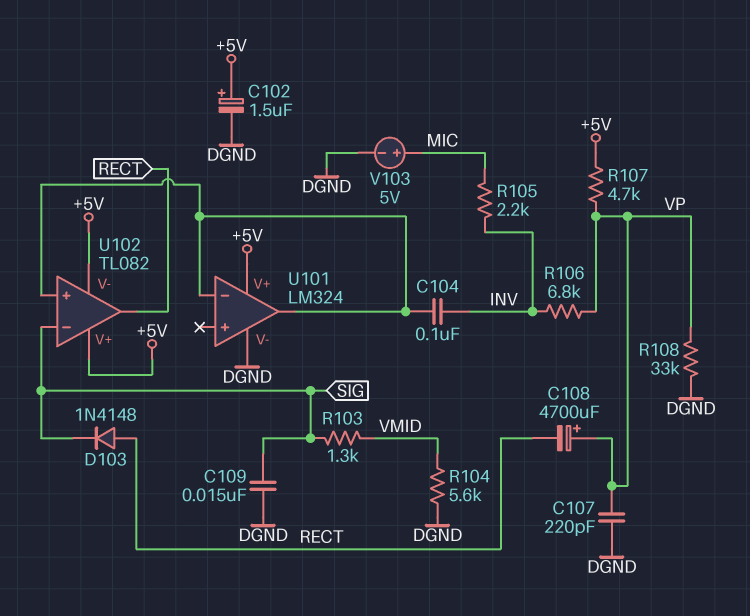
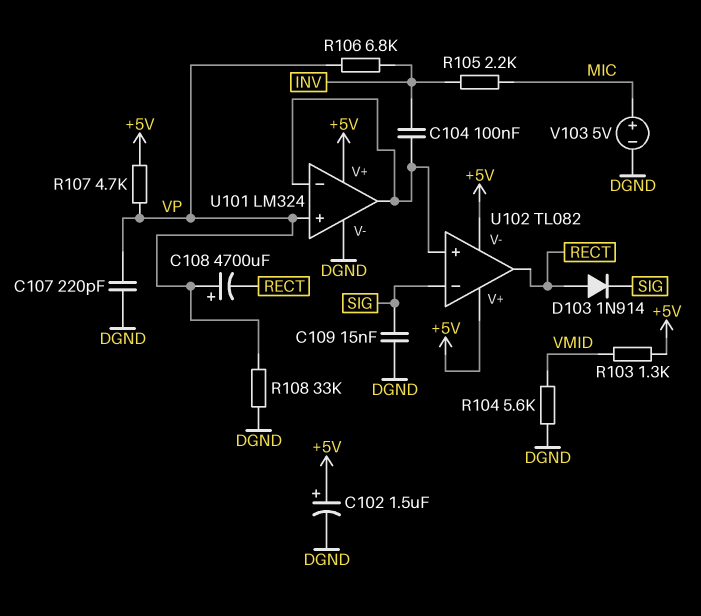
D103: diode 1N4148 (A RECT, K SIG) -> diode 1N914 (A RECT, K SIG)
R103: 1.3k (SIG, VMID) -> 1.3k (+5V, VMID)
U101 pin in+: none -> VP

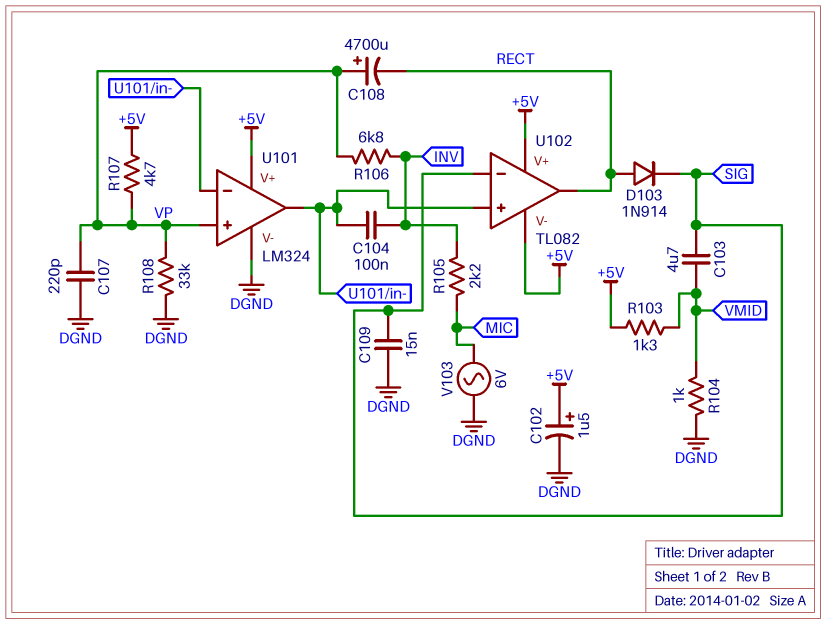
C103: none -> 4.7uF (SIG, VMID)
R104: 5.6k (DGND, VMID) -> 1k (DGND, VMID)
V103: 5V (plus MIC, minus DGND) -> AC 6V (DGND, MIC)

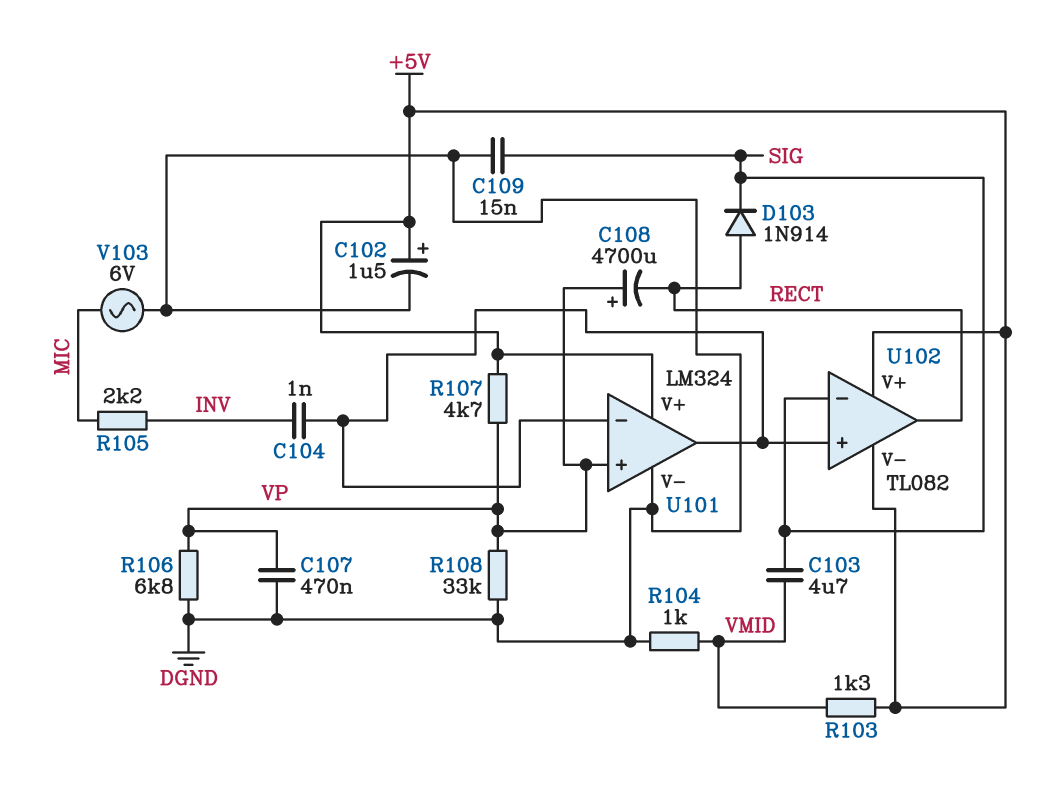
C104: 100nF (INV, U101/in-) -> 1nF (INV, U101/in-)
C107: 220pF (DGND, VP) -> 470nF (DGND, VP)
R106: 6.8k (INV, VP) -> 6.8k (DGND, VP)

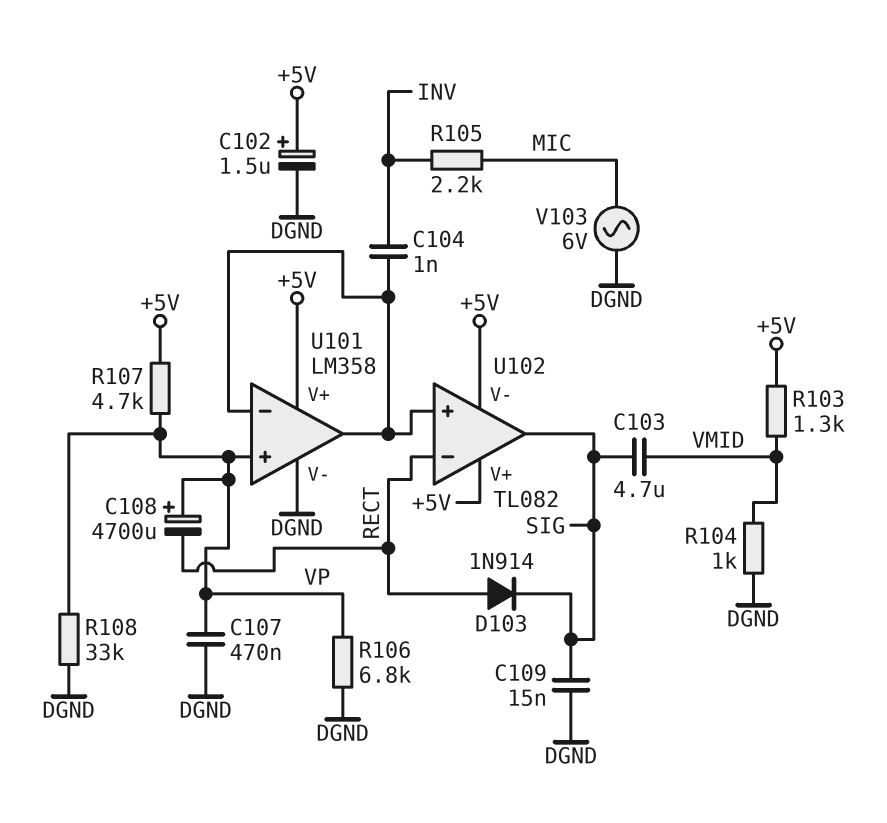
U101: LM324 -> LM358
U102 pin in-: SIG -> RECT
U102 pin out: RECT -> SIG

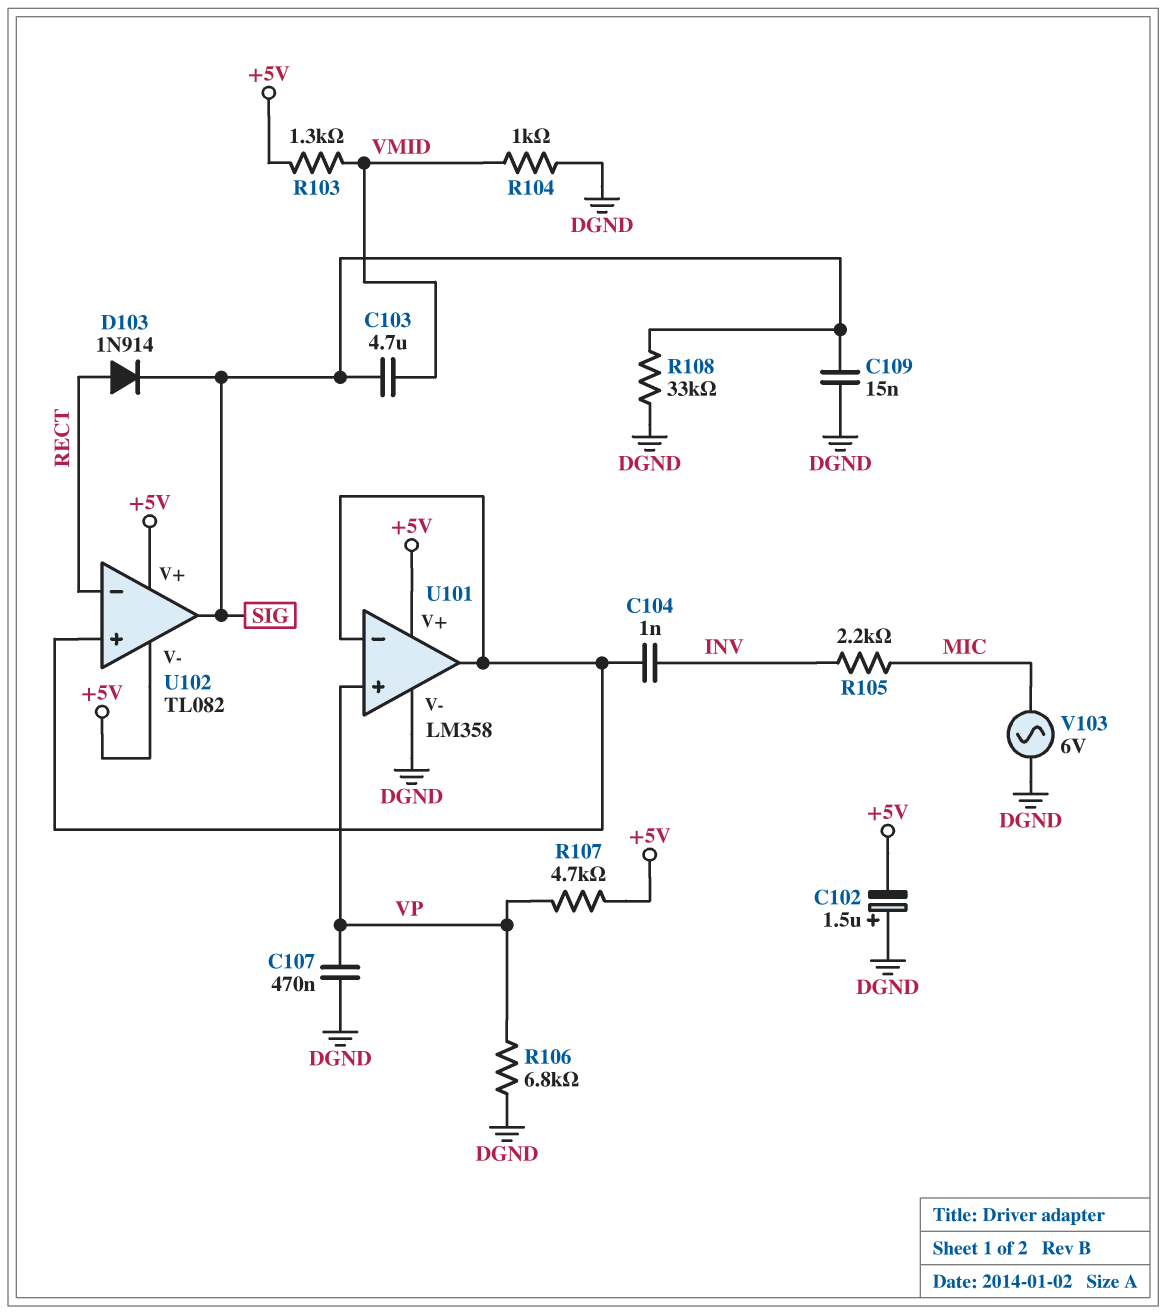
C102: 1.5uF (plus +5V, minus DGND) -> 1.5uF (plus DGND, minus +5V)
C108: 4700uF (plus VP, minus RECT) -> none
R108: 33k (DGND, VP) -> 33k (DGND, SIG)

